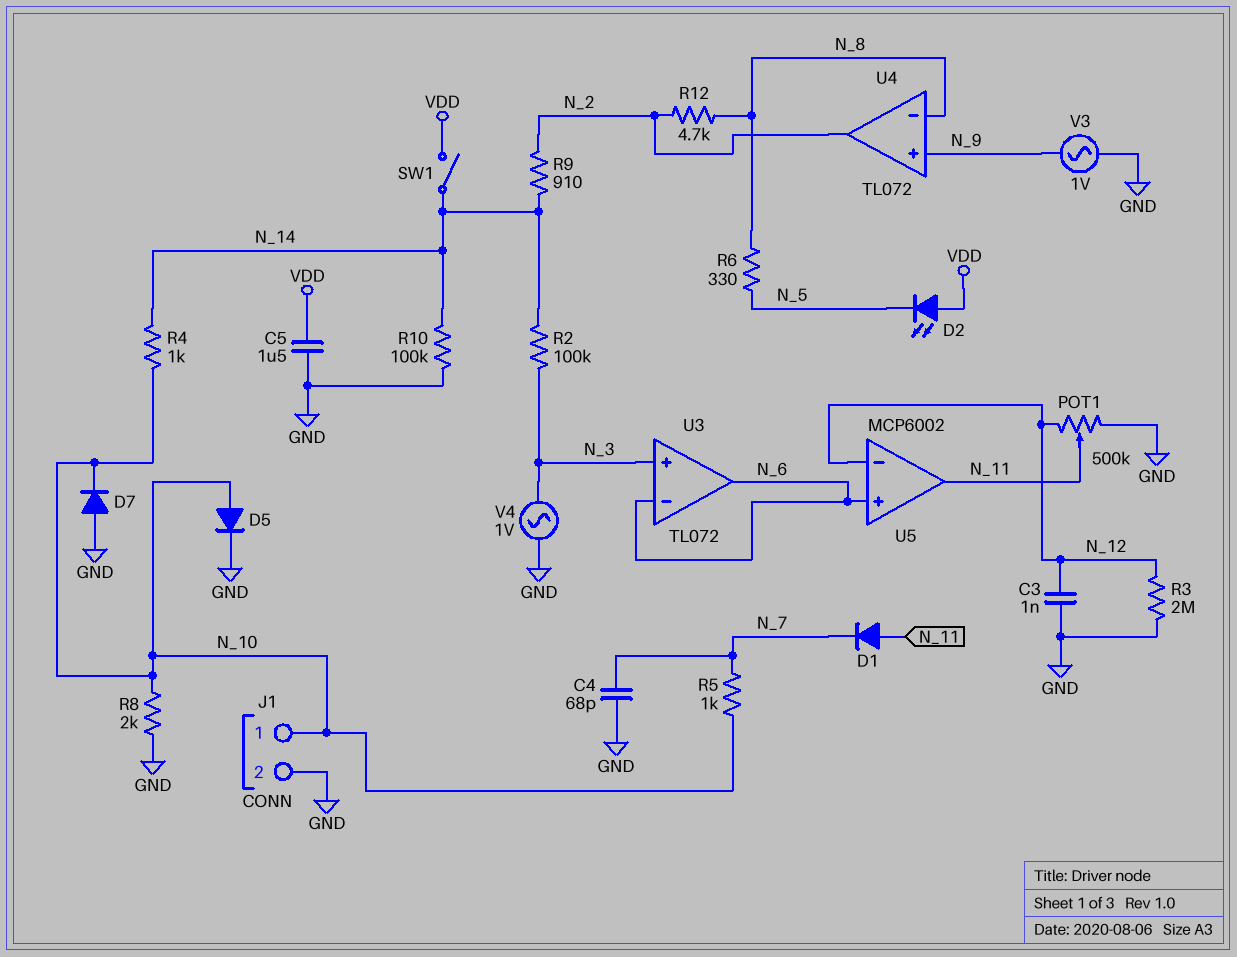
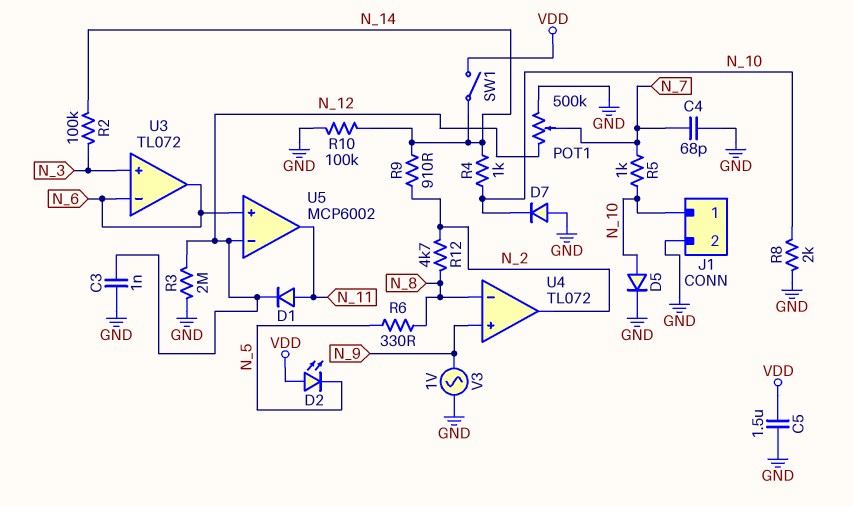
D1: diode (A N_11, K N_7) -> diode (A N_11, K N_12)
POT1: 500k (GND, N_12, wiper N_11) -> 500k (GND, N_12, wiper N_7)
V4: AC 1V (GND, N_3) -> none

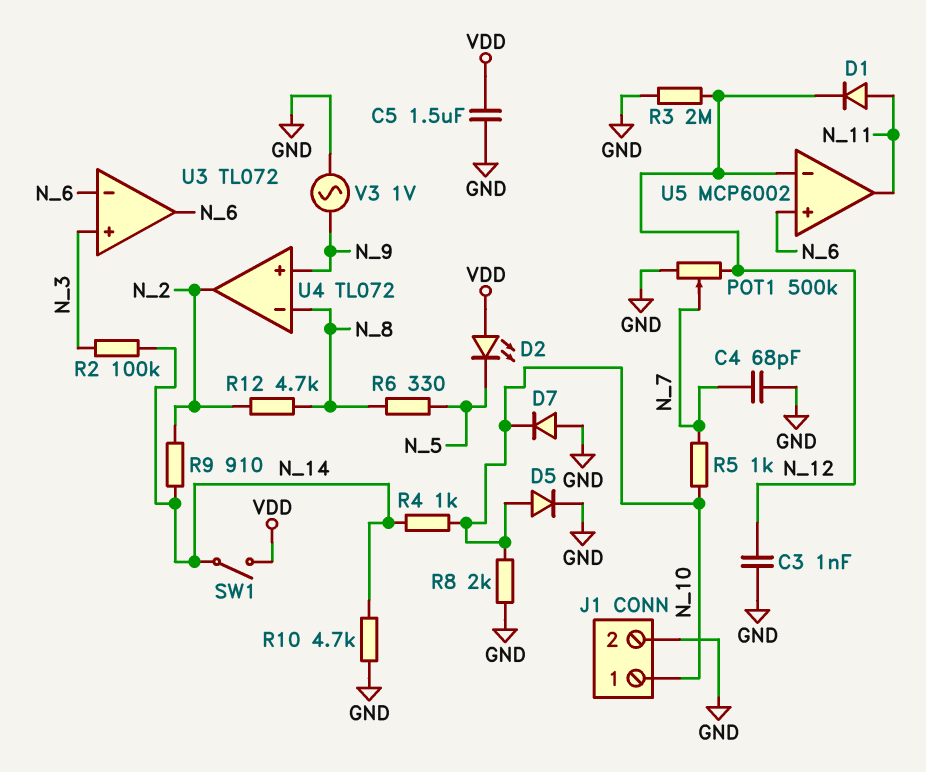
R10: 100k (GND, N_14) -> 4.7k (GND, N_14)

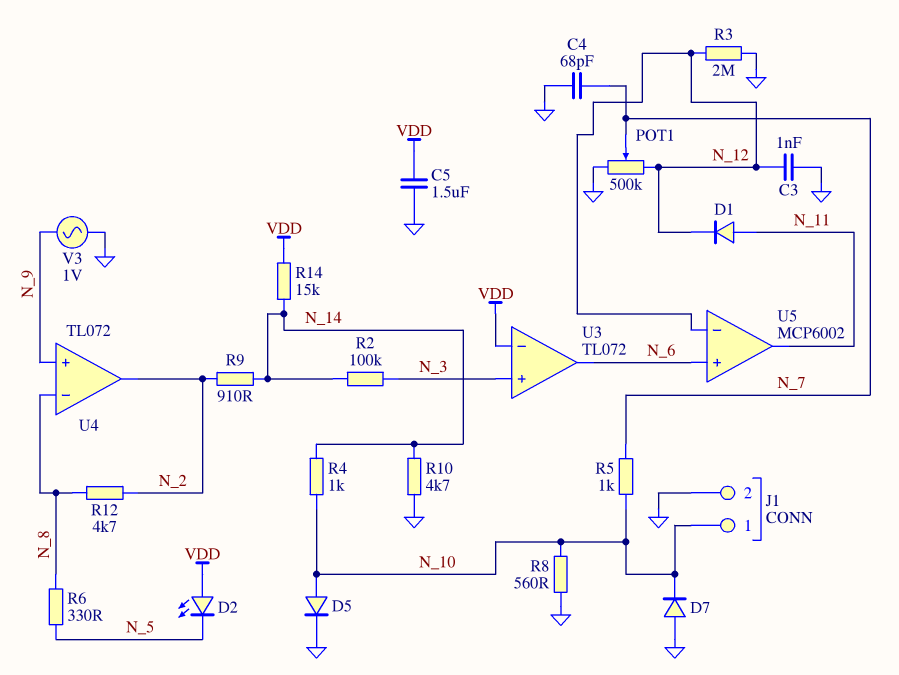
R8: 2k (GND, N_10) -> 560 (GND, N_10)
R14: none -> 15k (N_14, VDD)
SW1: switch (N_14, VDD) -> none
U3 pin in-: N_6 -> VDD

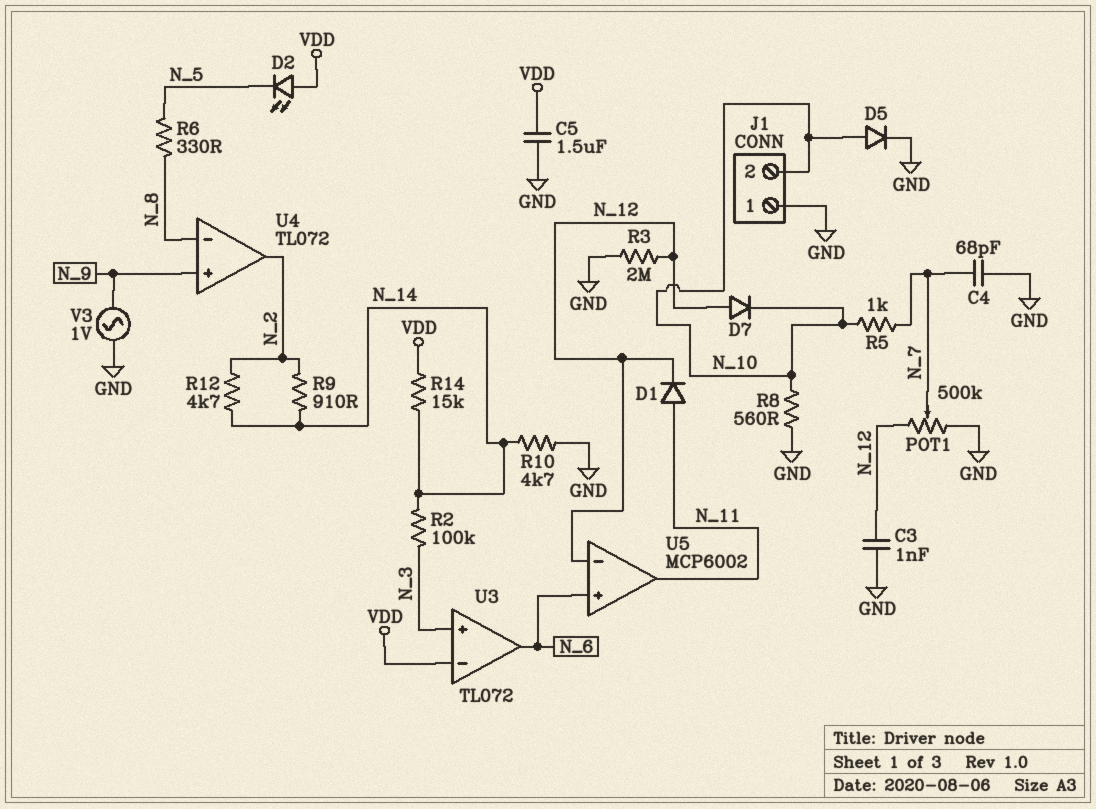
D7: diode (A GND, K N_10) -> diode (A N_12, K N_10)
J1 pin 1: N_10 -> GND
J1 pin 2: GND -> N_10
R4: 1k (N_10, N_14) -> none
R12: 4.7k (N_2, N_8) -> 4.7k (N_2, N_14)

